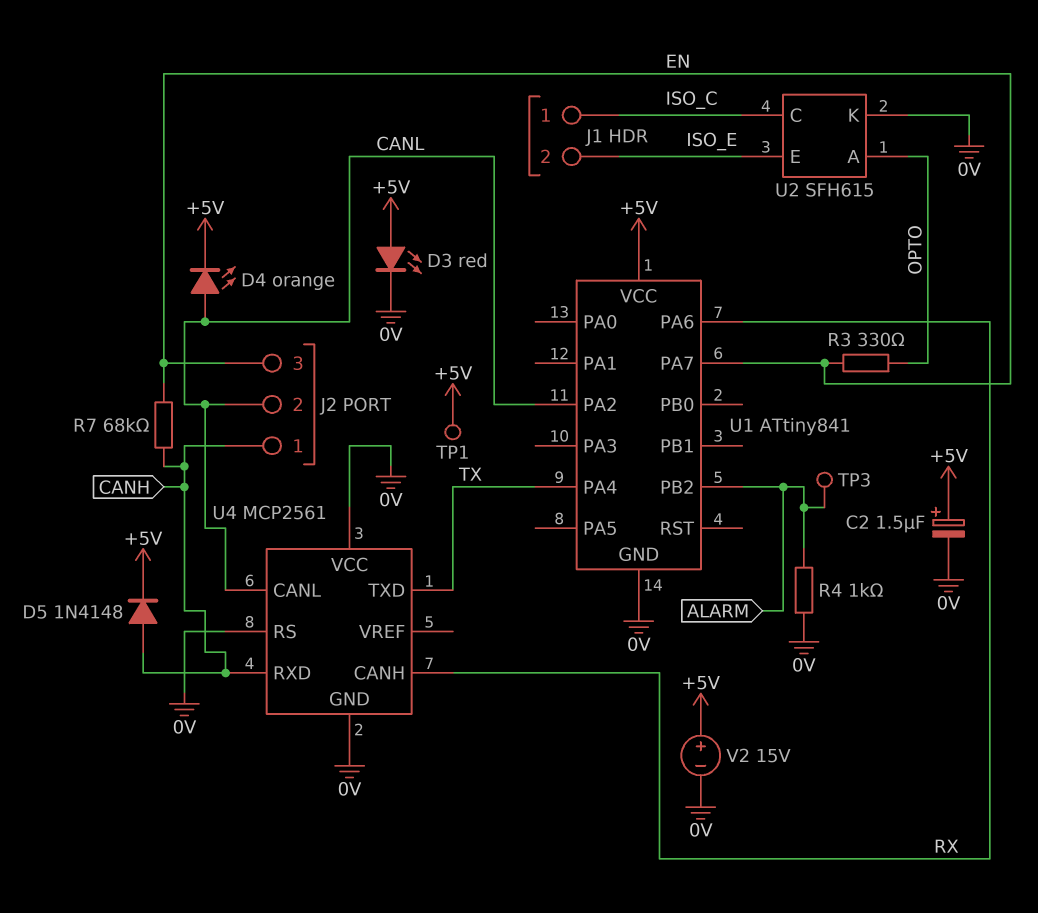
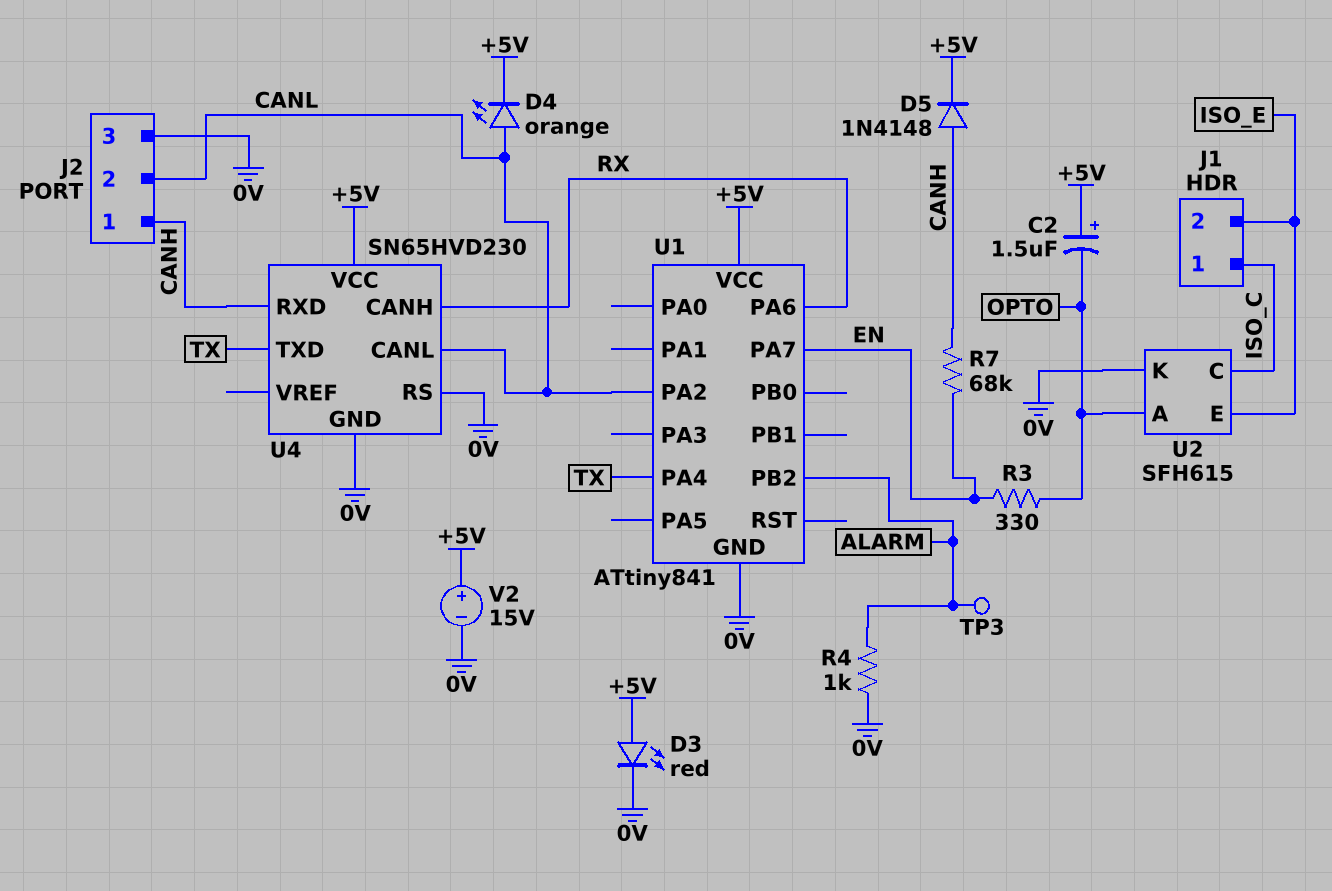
C2: 1.5uF (plus +5V, minus 0V) -> 1.5uF (plus +5V, minus OPTO)
J2 pin 3: EN -> 0V
TP1: test point (+5V) -> none
U4: MCP2561 -> SN65HVD230
U4 pin VCC: 0V -> +5V

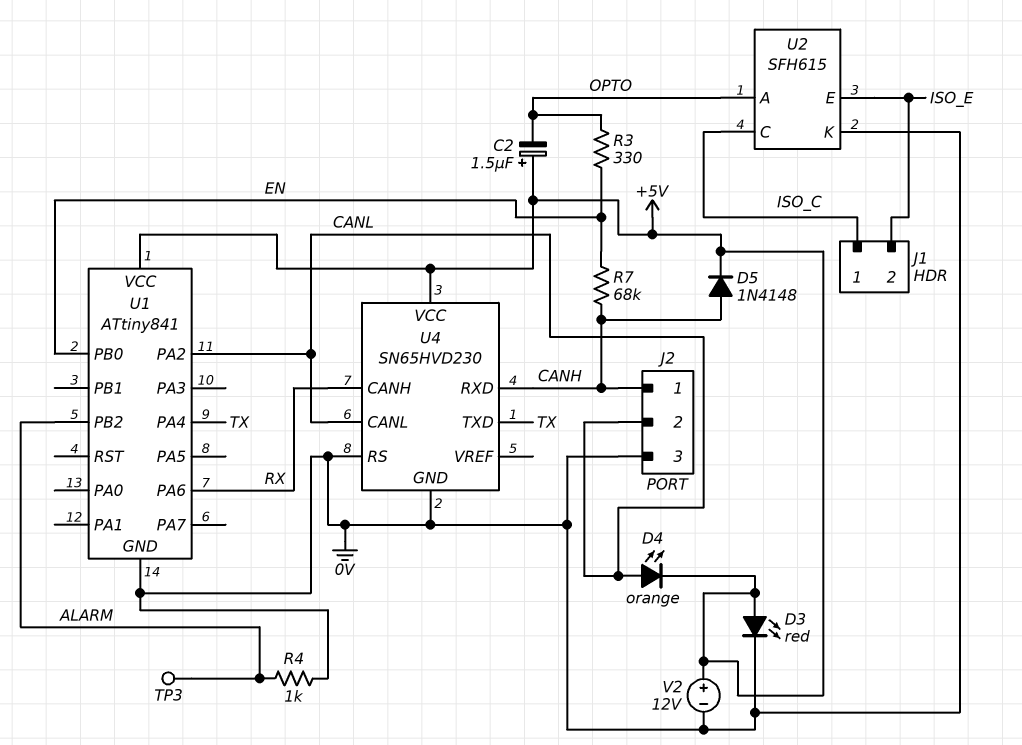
U1 pin PA7: EN -> none
U1 pin PB0: none -> EN
V2: 15V (plus +5V, minus 0V) -> 12V (plus +5V, minus 0V)

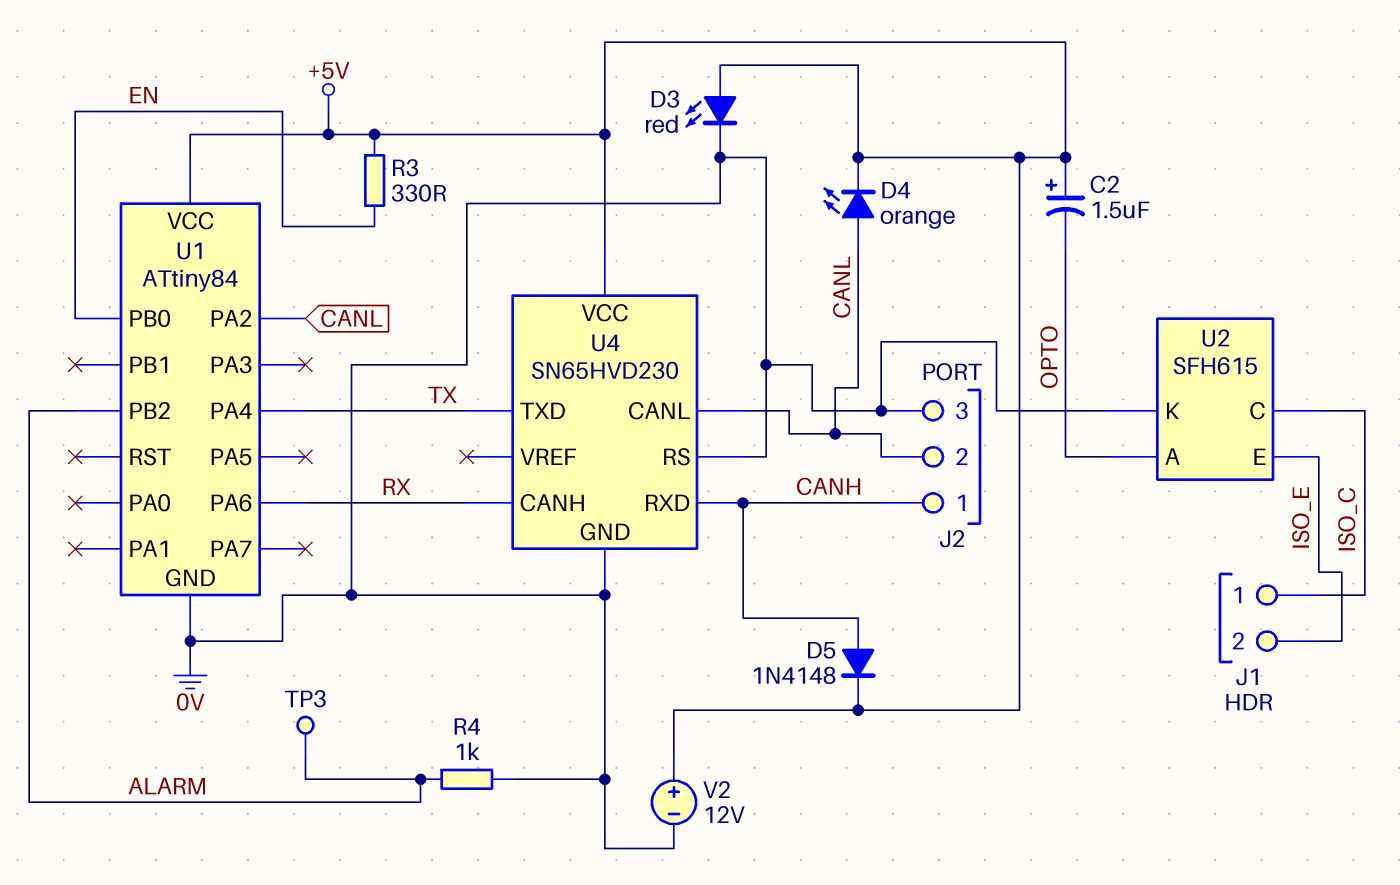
R3: 330 (EN, OPTO) -> 330 (+5V, EN)
R7: 68k (CANH, EN) -> none
U1: ATtiny841 -> ATtiny84

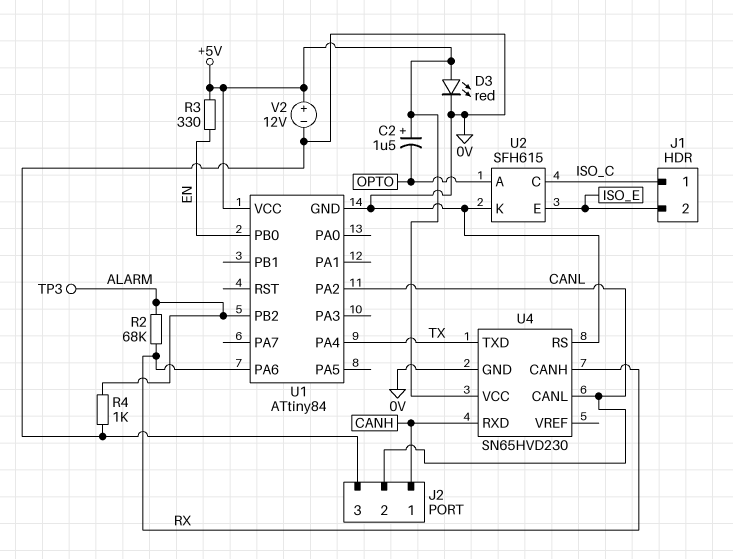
D4: LED orange (A CANL, K +5V) -> none
D5: diode 1N4148 (A CANH, K +5V) -> none
R2: none -> 68k (ALARM, RX)

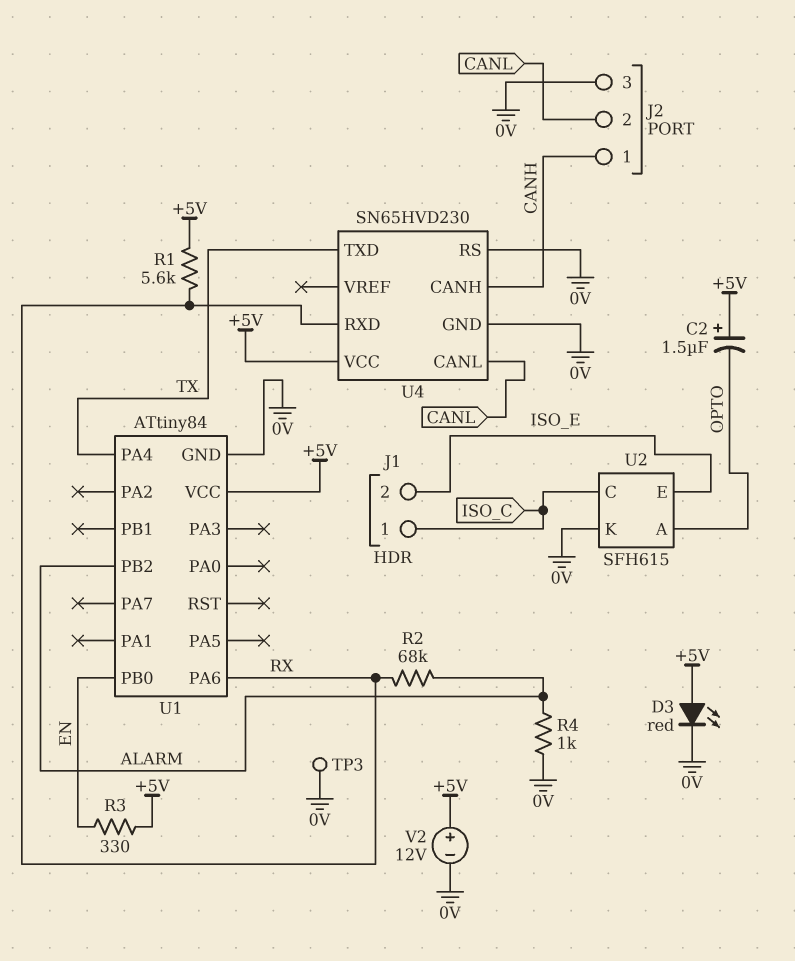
R1: none -> 5.6k (+5V, RX)
TP3: test point (ALARM) -> test point (0V)
U1 pin PA2: CANL -> none
U4 pin CANH: RX -> CANH
U4 pin RXD: CANH -> RX

